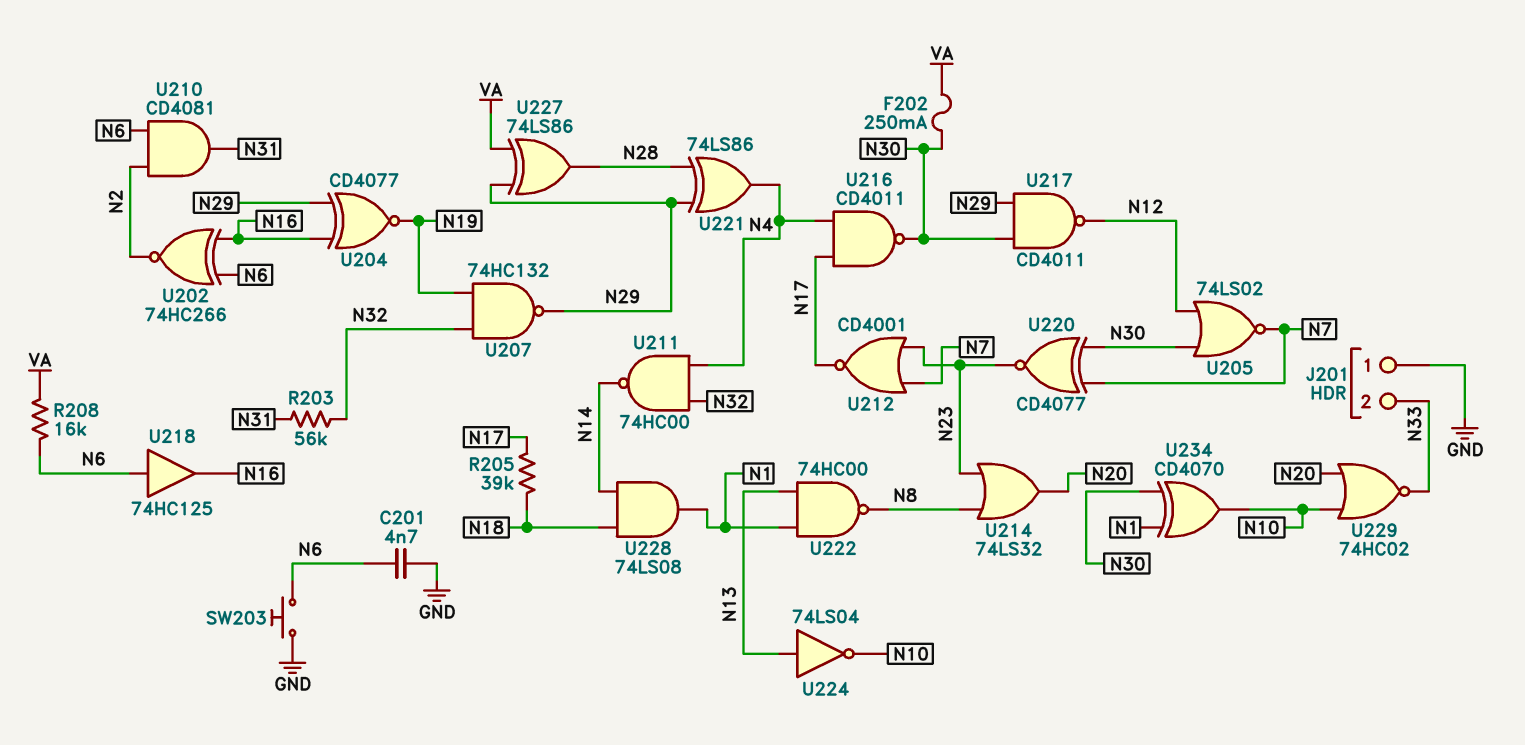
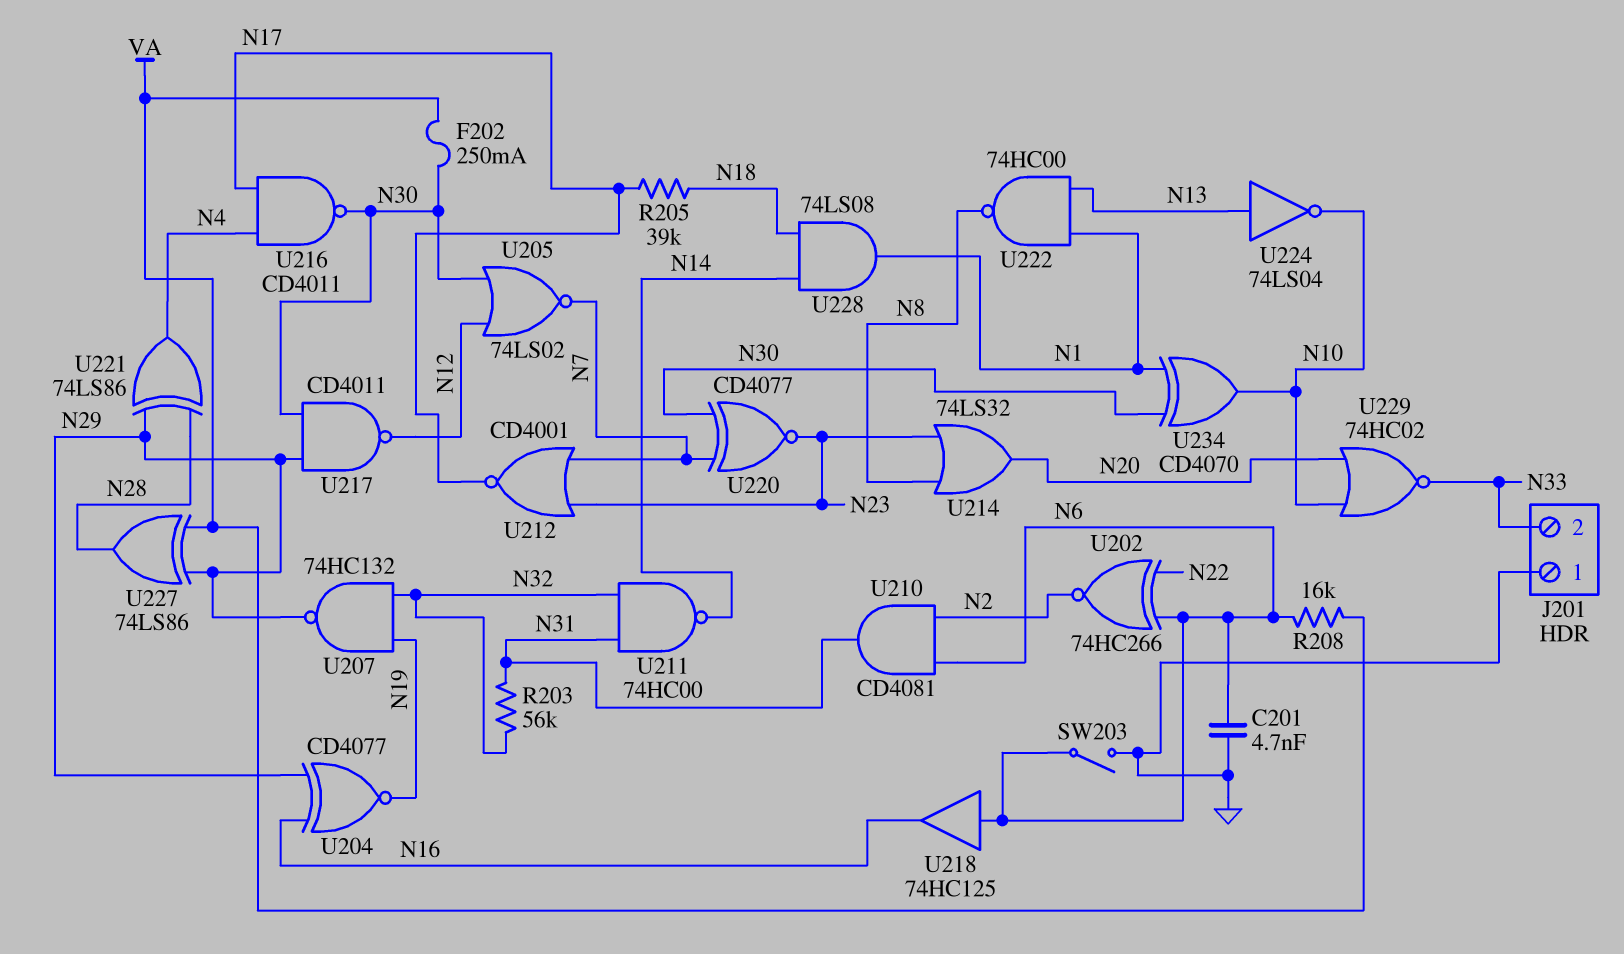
SW203: button (GND, N6) -> switch (GND, N6)
U202: XNOR 74HC266 (in N6, in N16, out N2) -> XNOR 74HC266 (in N6, in N22, out N2)
U211: NAND 74HC00 (in N4, in N32, out N14) -> NAND 74HC00 (in N31, in N32, out N14)

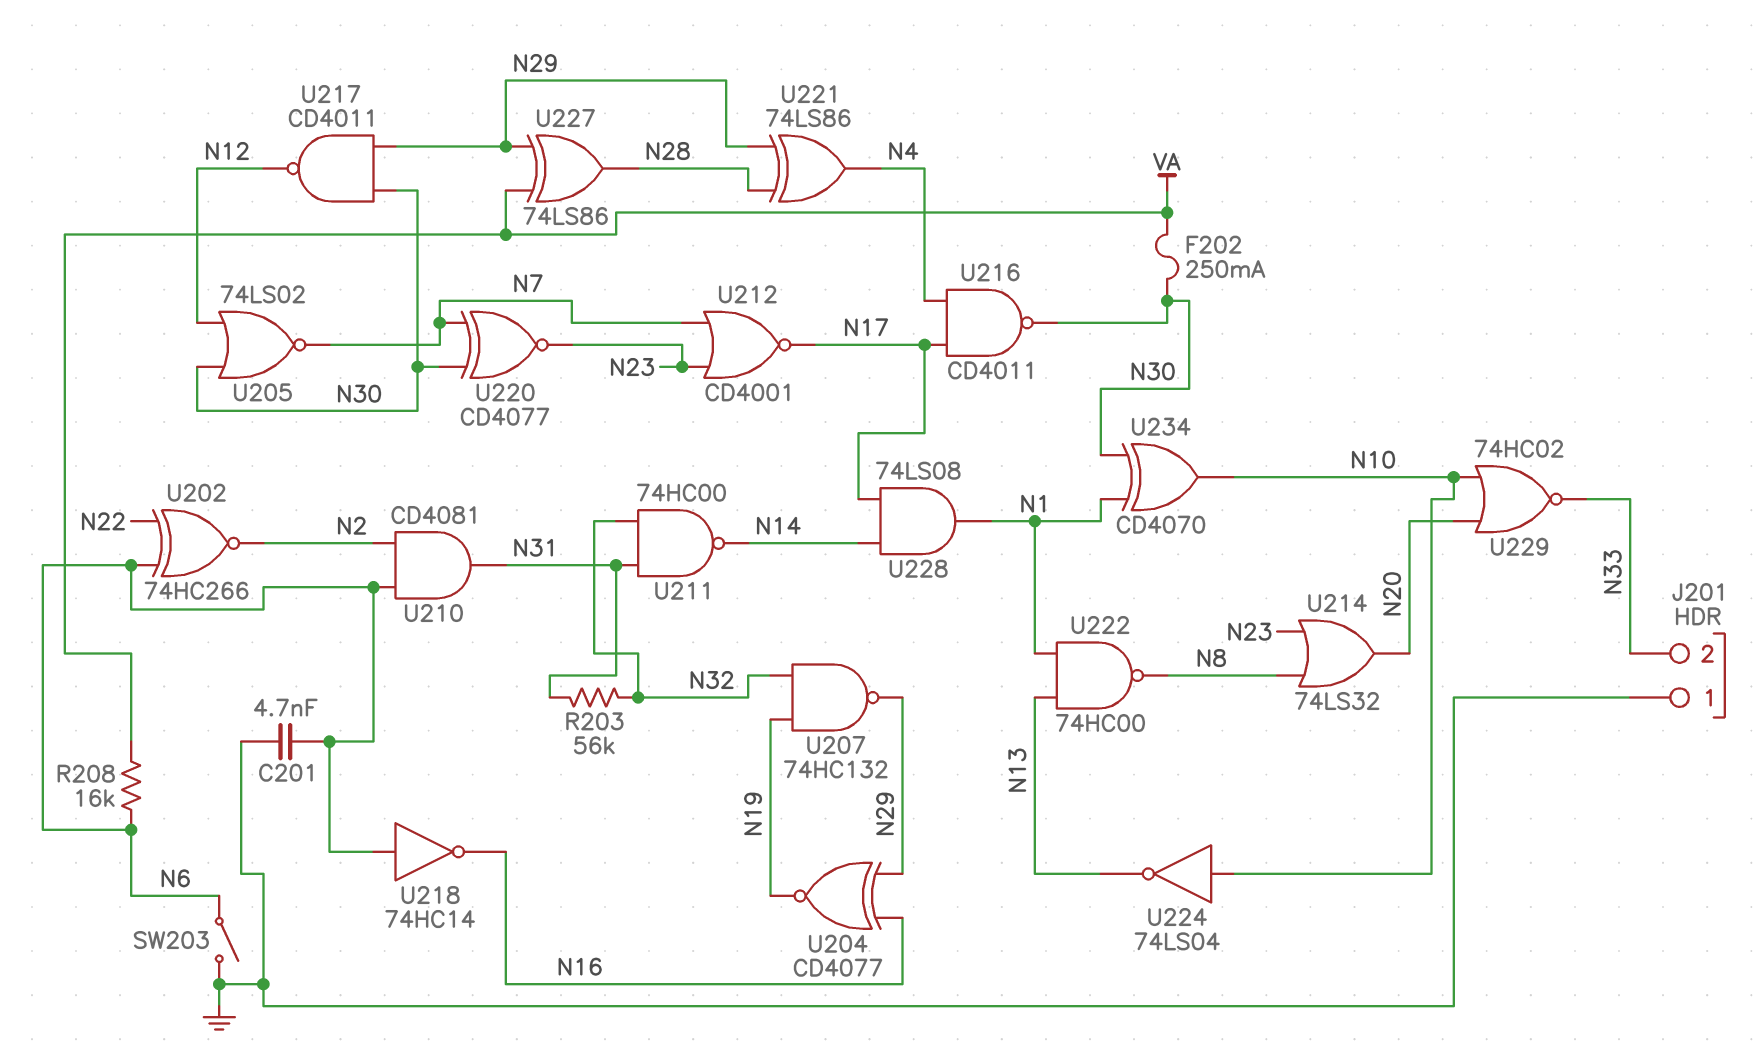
R205: 39k (N17, N18) -> none
U218: buffer 74HC125 (in N6, out N16) -> NOT 74HC14 (in N6, out N16)
U224: NOT 74LS04 (in N13, out N10) -> NOT 74LS04 (in N10, out N13)
U228: AND 74LS08 (in N14, in N18, out N1) -> AND 74LS08 (in N14, in N17, out N1)

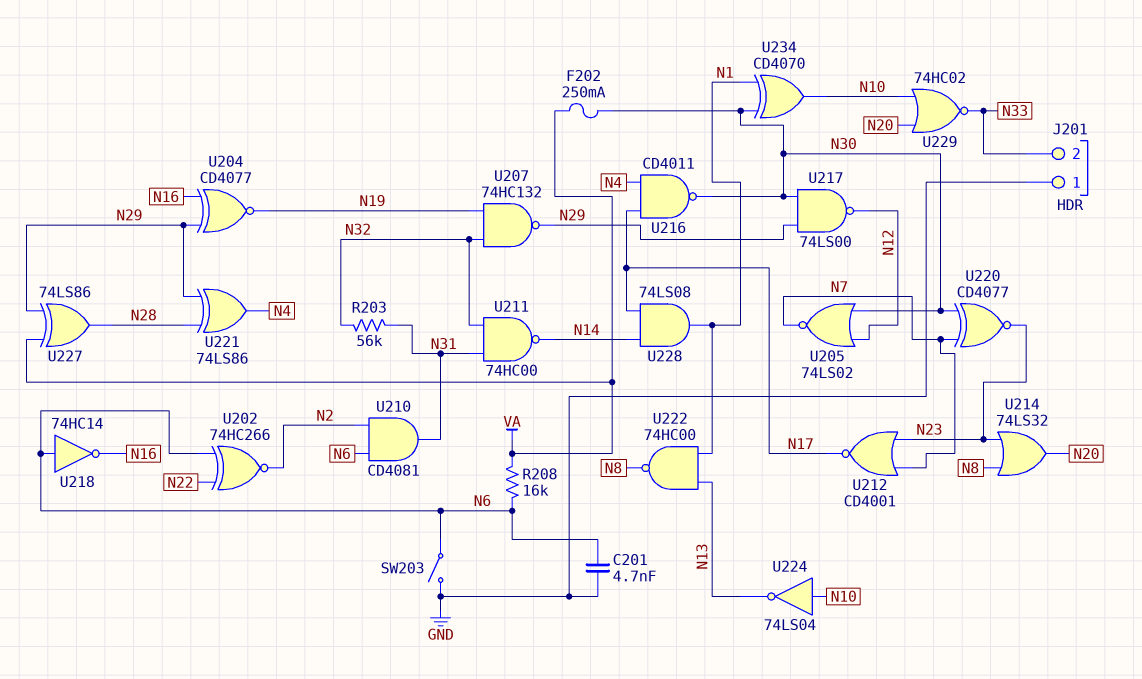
U217: NAND CD4011 (in N29, in N30, out N12) -> NAND 74LS00 (in N29, in N30, out N12)

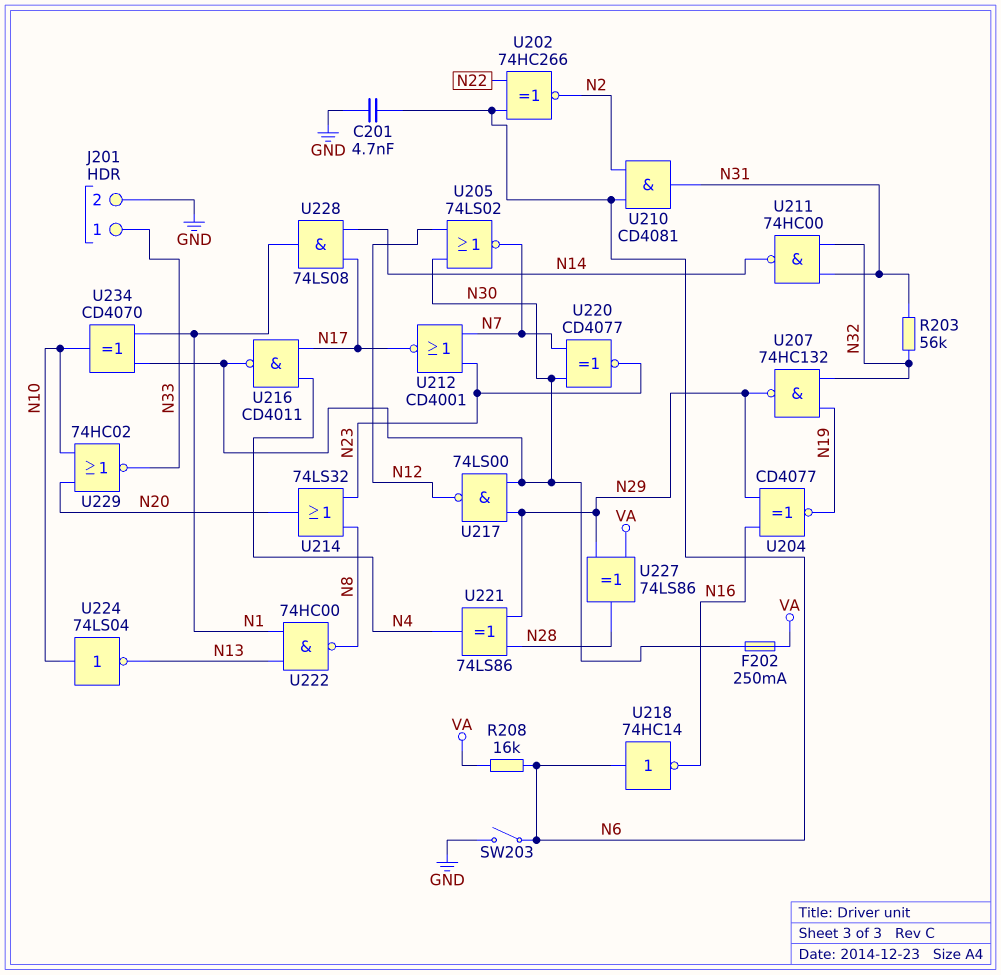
J201 pin 1: GND -> N33
J201 pin 2: N33 -> GND

